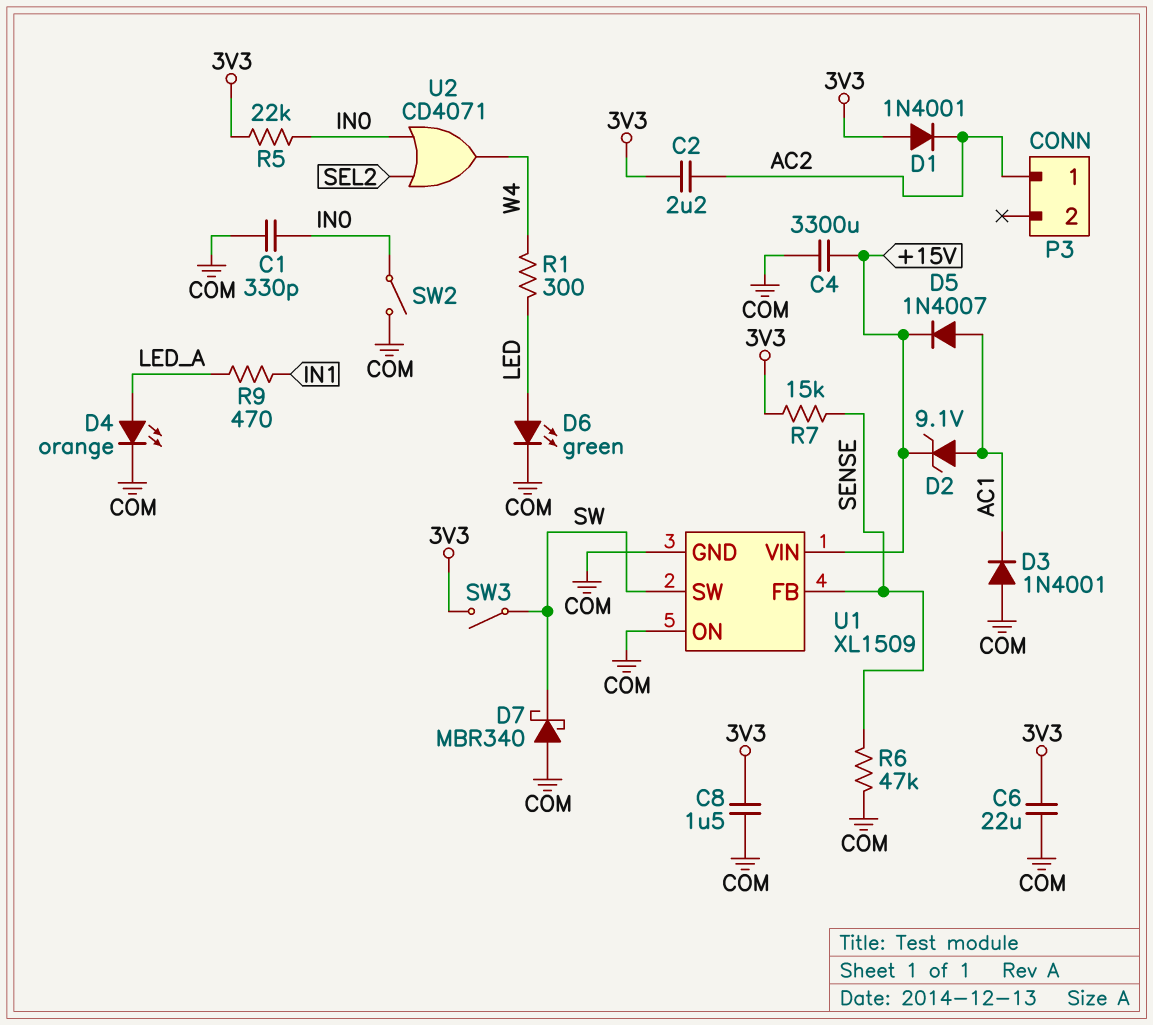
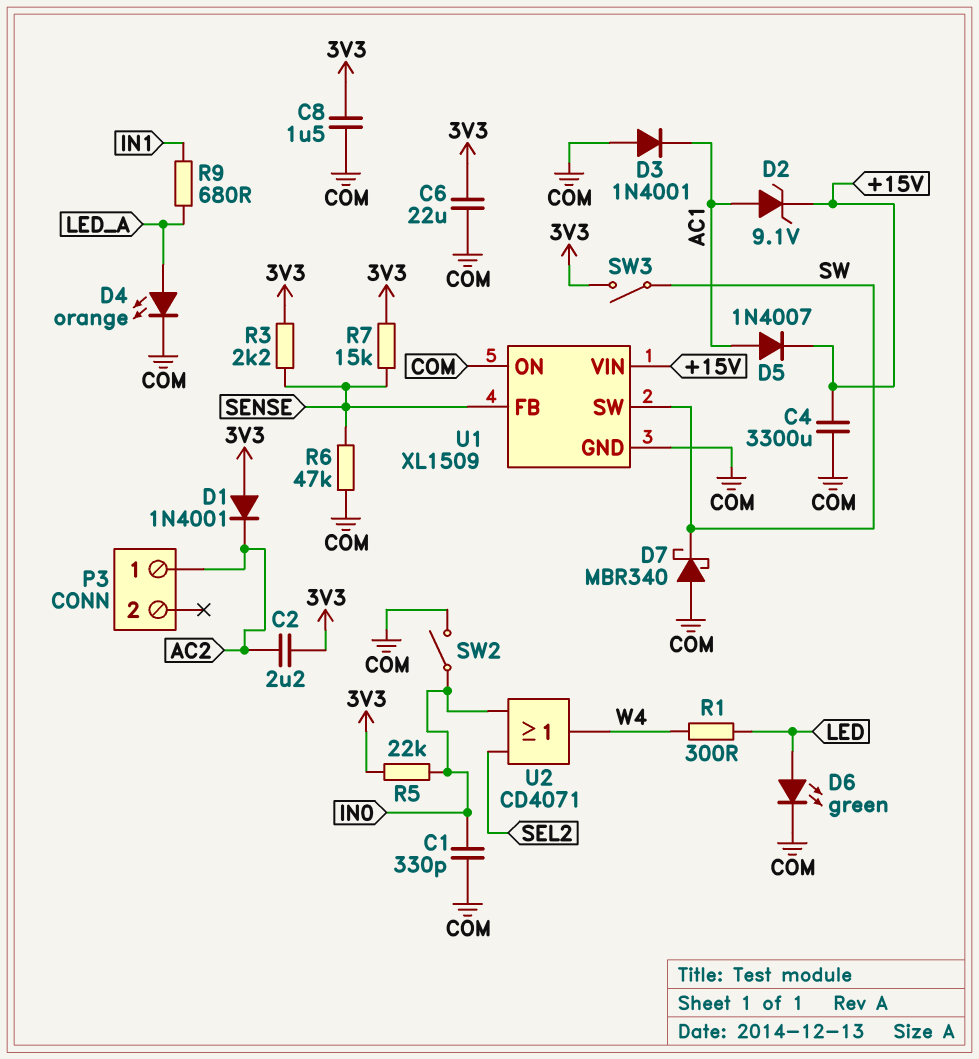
R3: none -> 2.2k (3V3, SENSE)
R9: 470 (IN1, LED_A) -> 680 (IN1, LED_A)

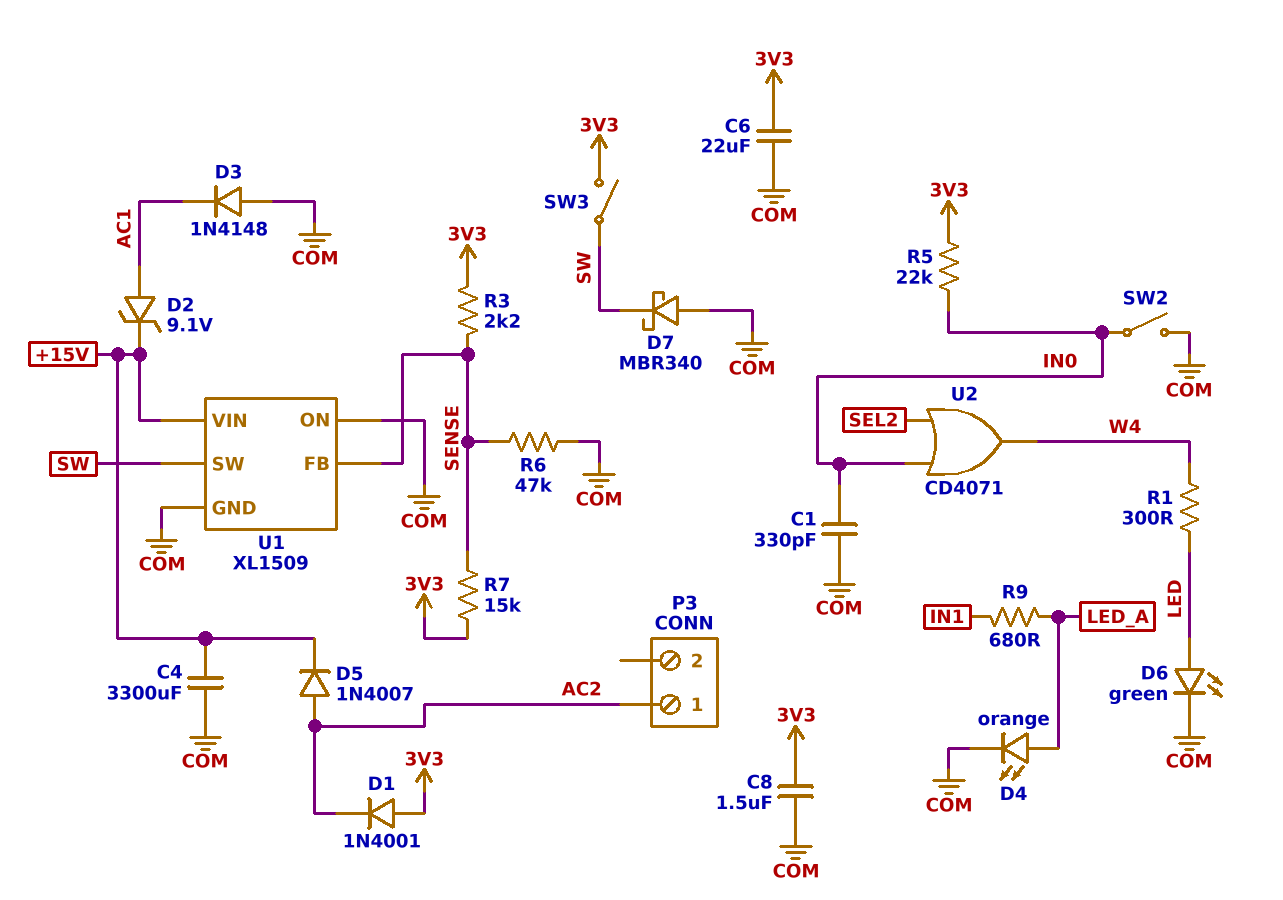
C2: 2.2uF (3V3, AC2) -> none
D3: diode 1N4001 (A COM, K AC1) -> diode 1N4148 (A COM, K AC1)
D5: diode 1N4007 (A AC1, K +15V) -> diode 1N4007 (A AC2, K +15V)

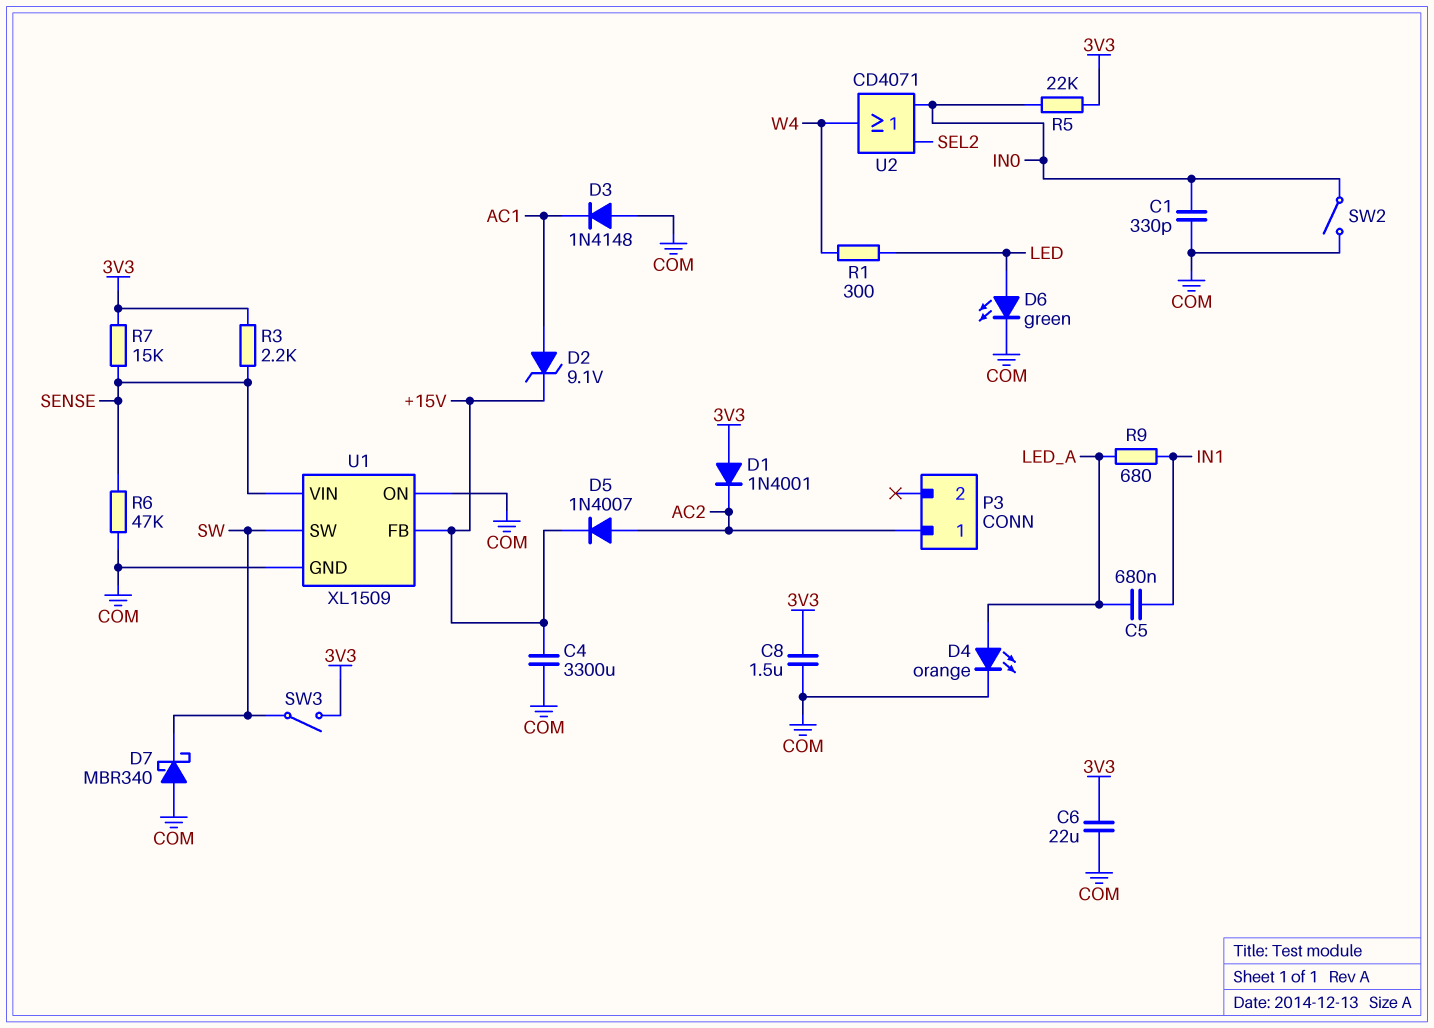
C5: none -> 680nF (IN1, LED_A)
U1 pin FB: SENSE -> +15V
U1 pin VIN: +15V -> SENSE

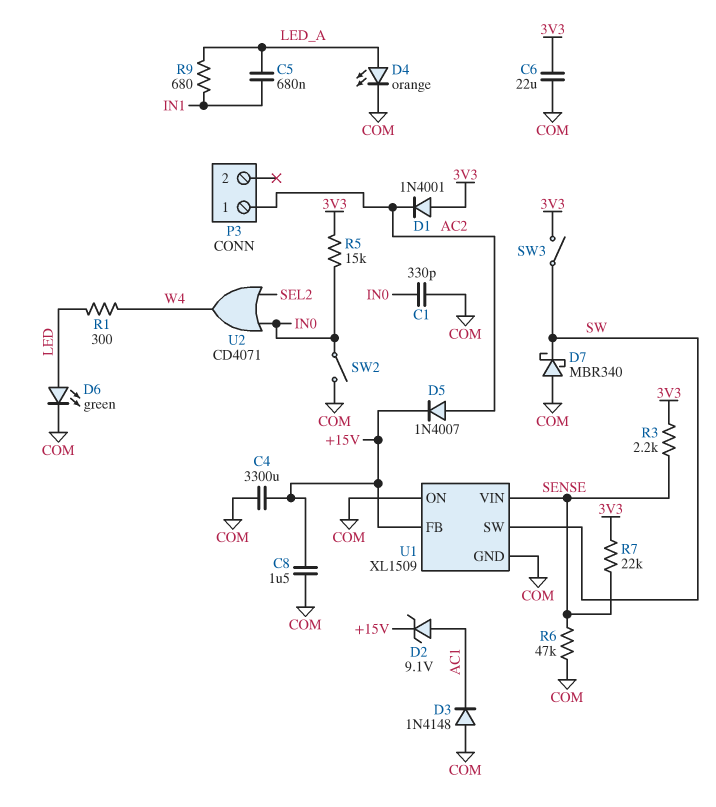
C8: 1.5uF (3V3, COM) -> 1.5uF (+15V, COM)
R5: 22k (3V3, IN0) -> 15k (3V3, IN0)
R7: 15k (3V3, SENSE) -> 22k (3V3, SENSE)

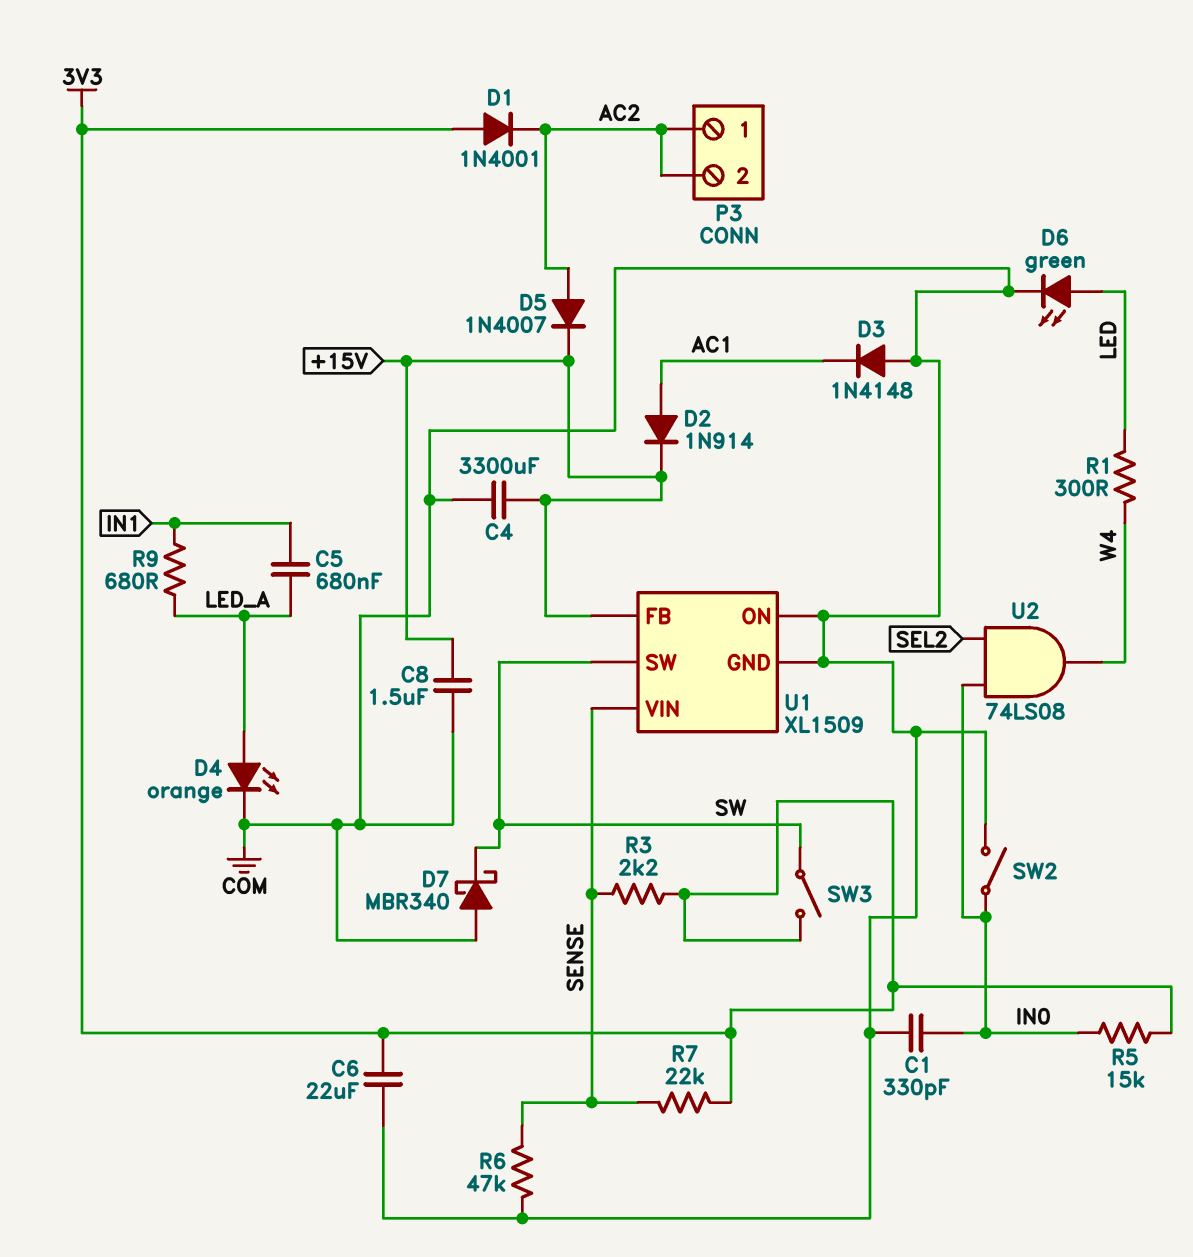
D2: zener 9.1V (A AC1, K +15V) -> diode 1N914 (A AC1, K +15V)
P3 pin 2: none -> AC2
U2: OR CD4071 (in IN0, in SEL2, out W4) -> AND 74LS08 (in IN0, in SEL2, out W4)

